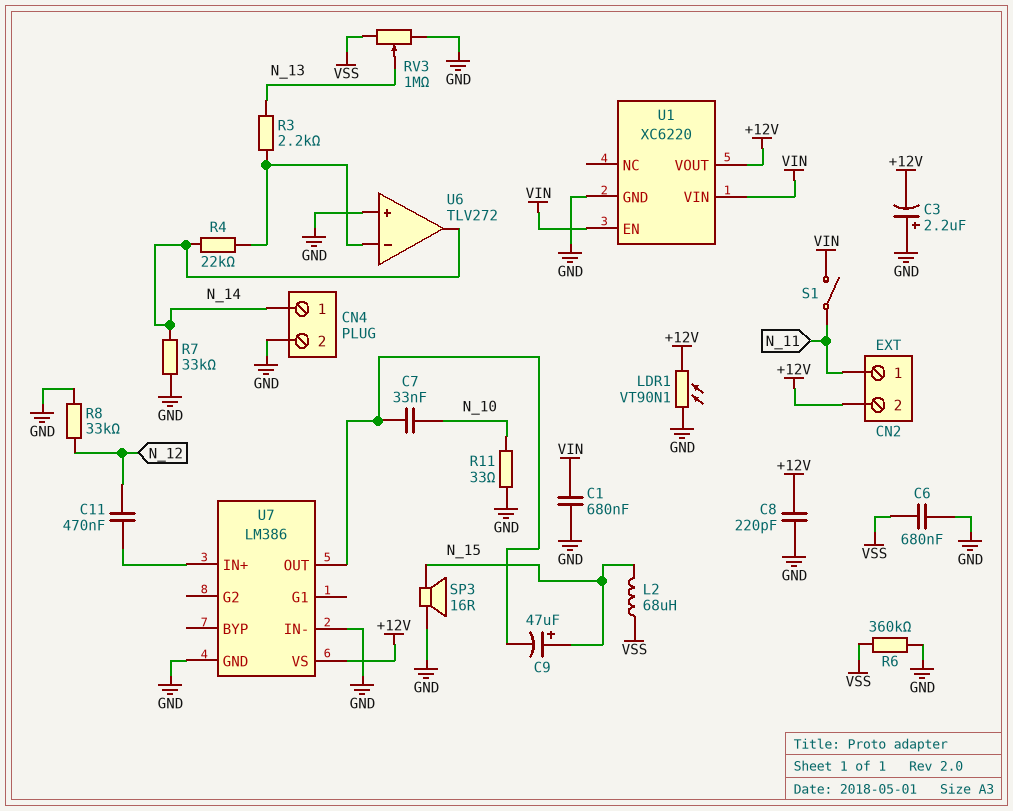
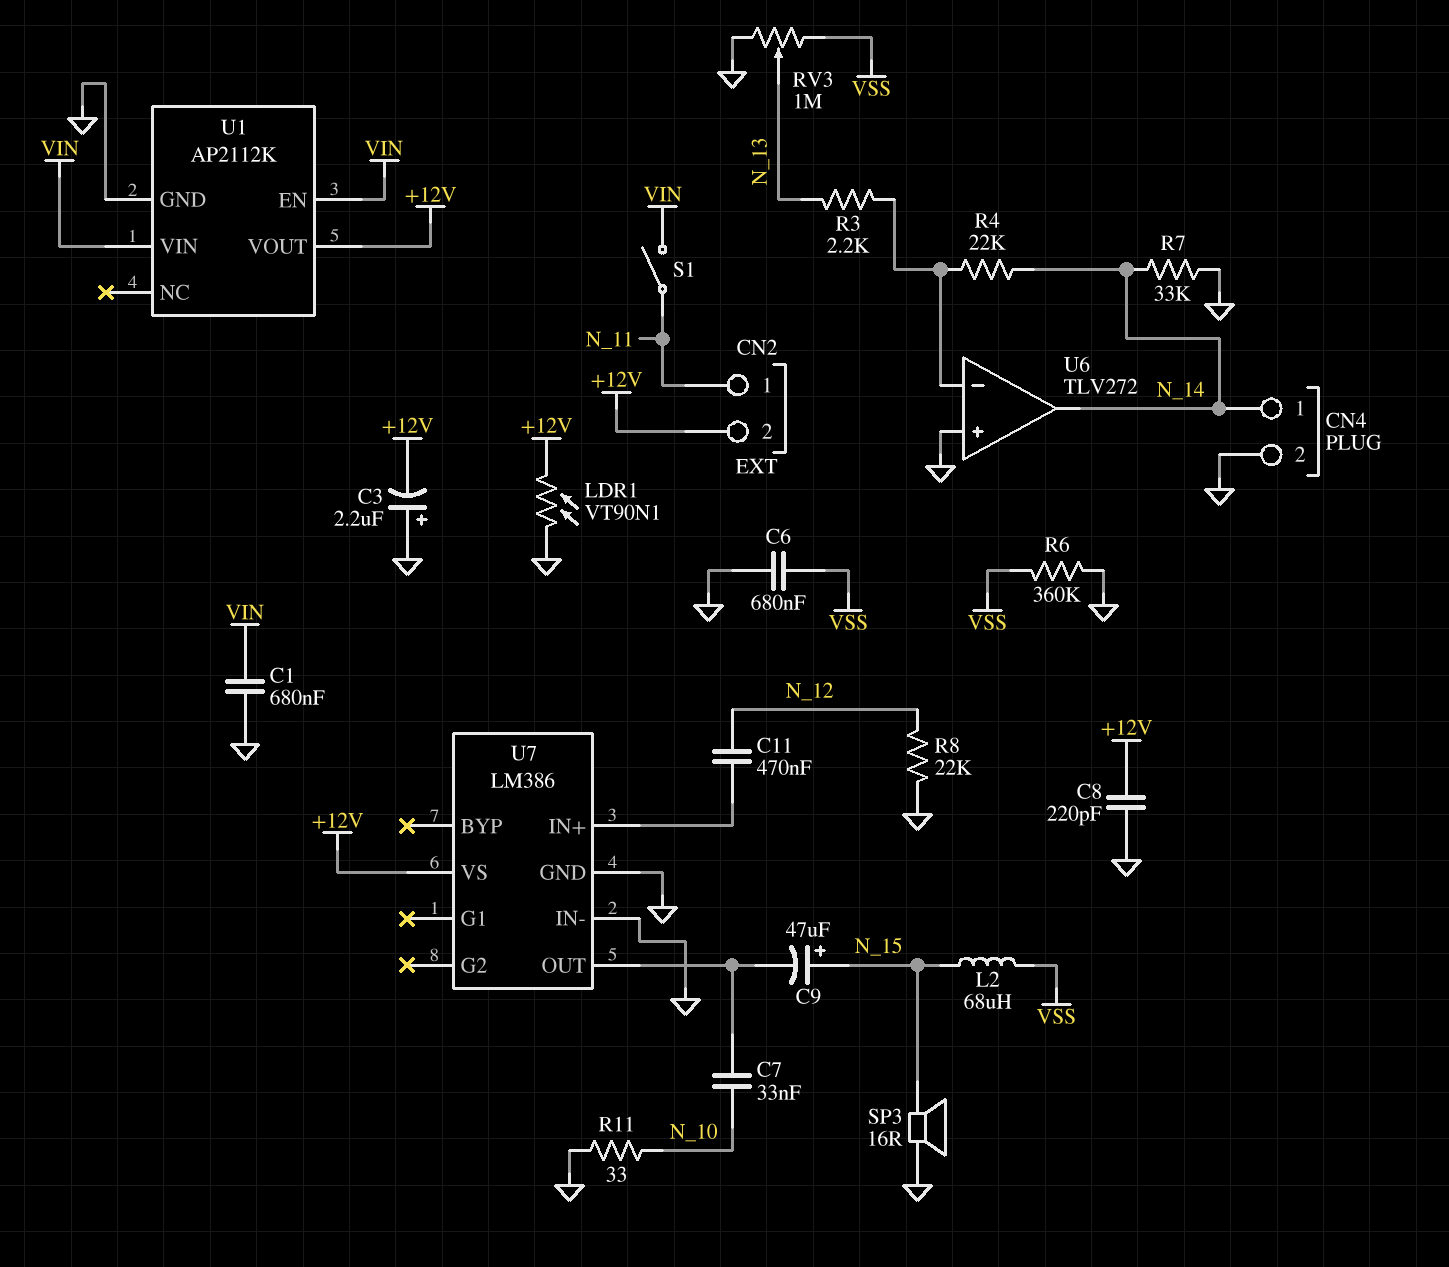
R8: 33k (GND, N_12) -> 22k (GND, N_12)
U1: XC6220 -> AP2112K

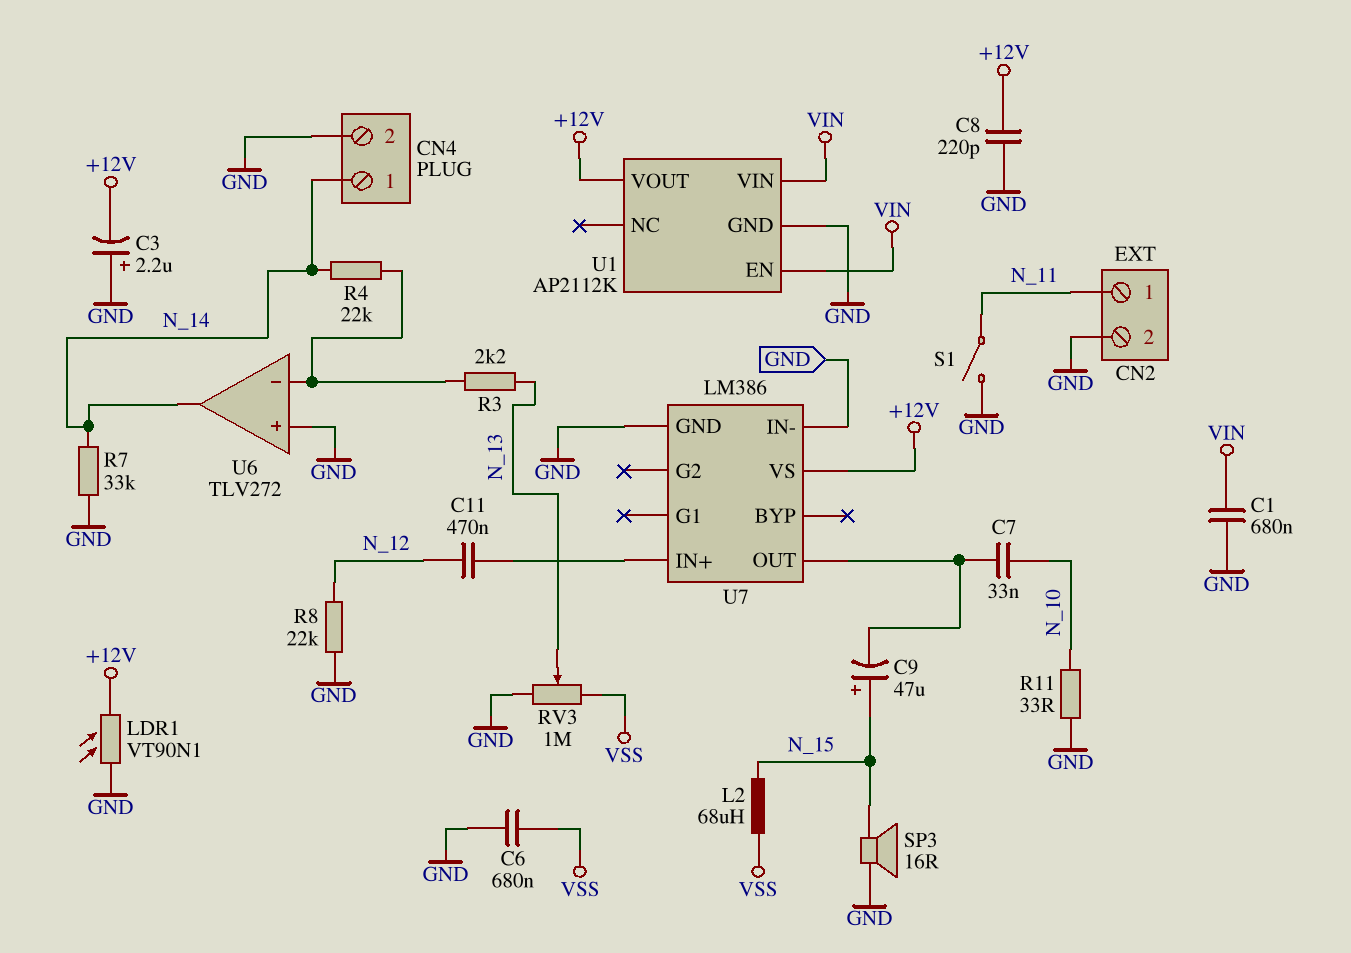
CN2 pin 2: +12V -> GND
R6: 360k (GND, VSS) -> none
S1: switch (N_11, VIN) -> switch (GND, N_11)

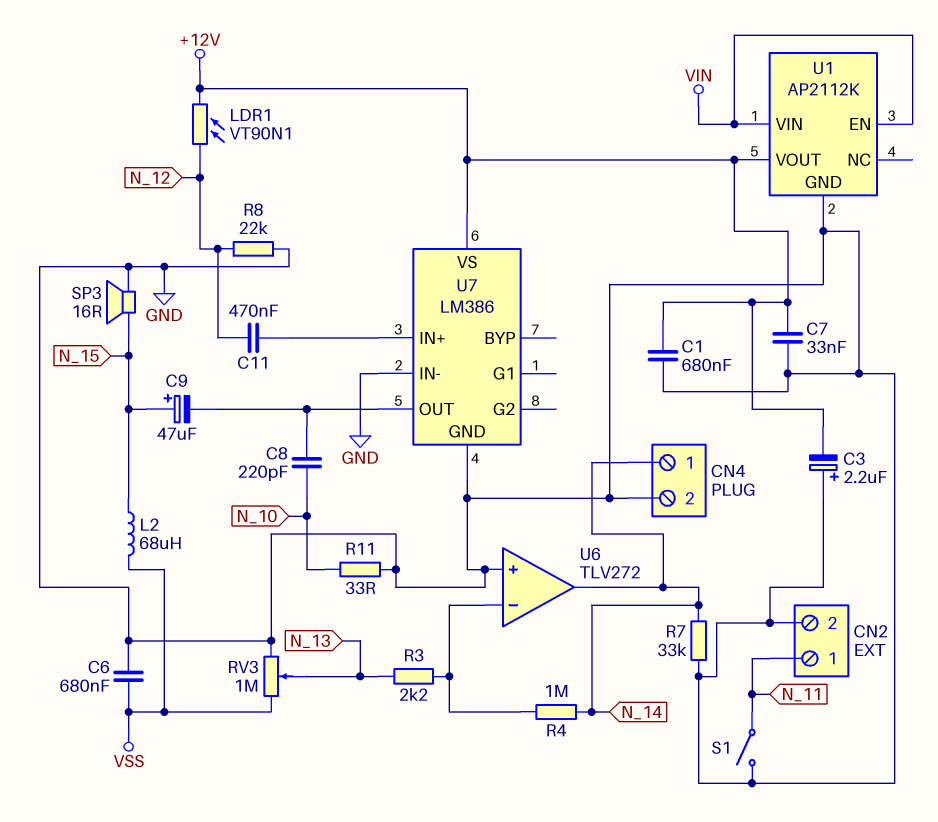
C1: 680nF (GND, VIN) -> 680nF (+12V, GND)
C7: 33nF (N_10, U7/OUT) -> 33nF (+12V, GND)
C8: 220pF (+12V, GND) -> 220pF (N_10, U7/OUT)
LDR1: VT90N1 (+12V, GND) -> VT90N1 (+12V, N_12)
R4: 22k (N_14, U6/in-) -> 1M (N_14, U6/in-)

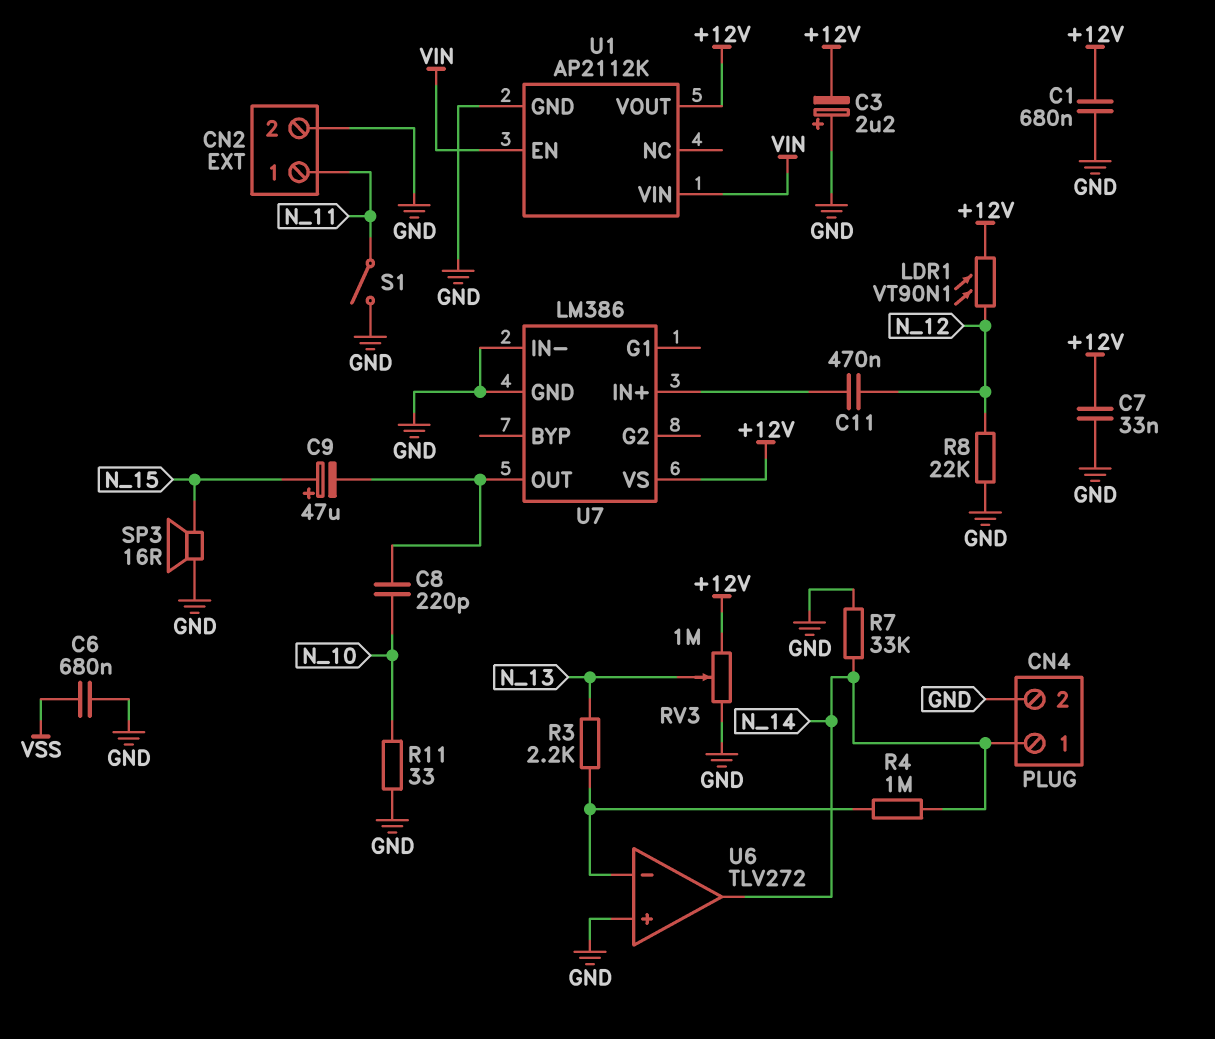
L2: 68uH (N_15, VSS) -> none
RV3: 1M (GND, VSS, wiper N_13) -> 1M (+12V, GND, wiper N_13)

